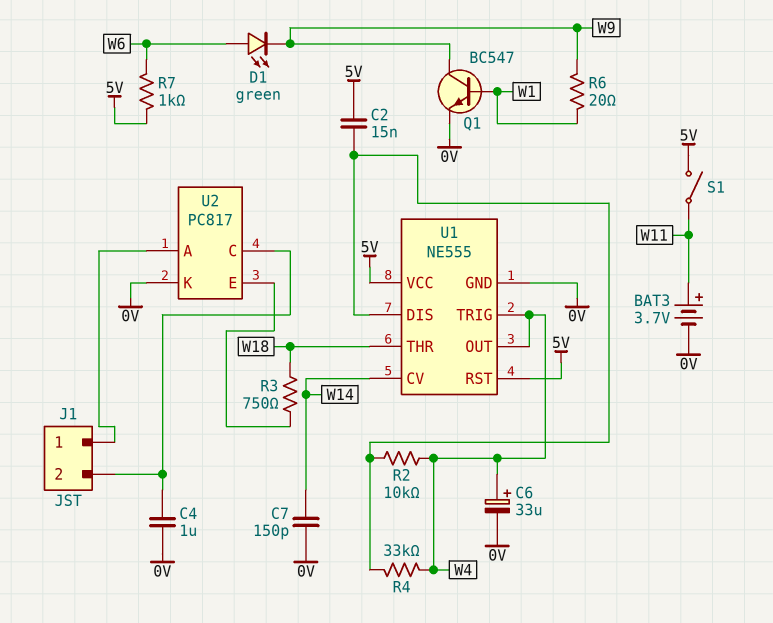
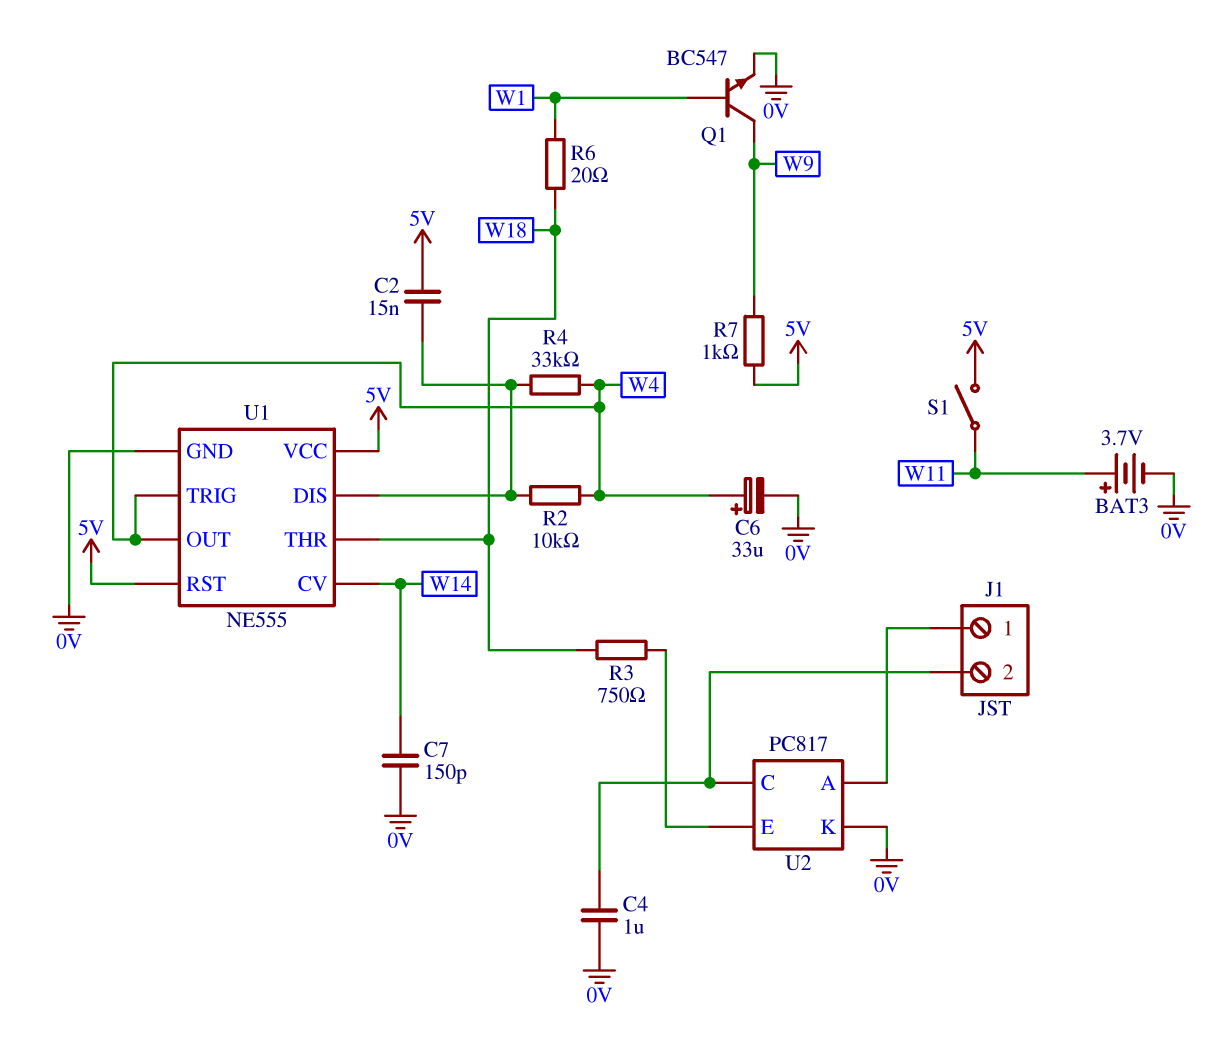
D1: LED green (A W6, K W9) -> none
R6: 20 (W1, W9) -> 20 (W1, W18)
R7: 1k (5V, W6) -> 1k (5V, W9)

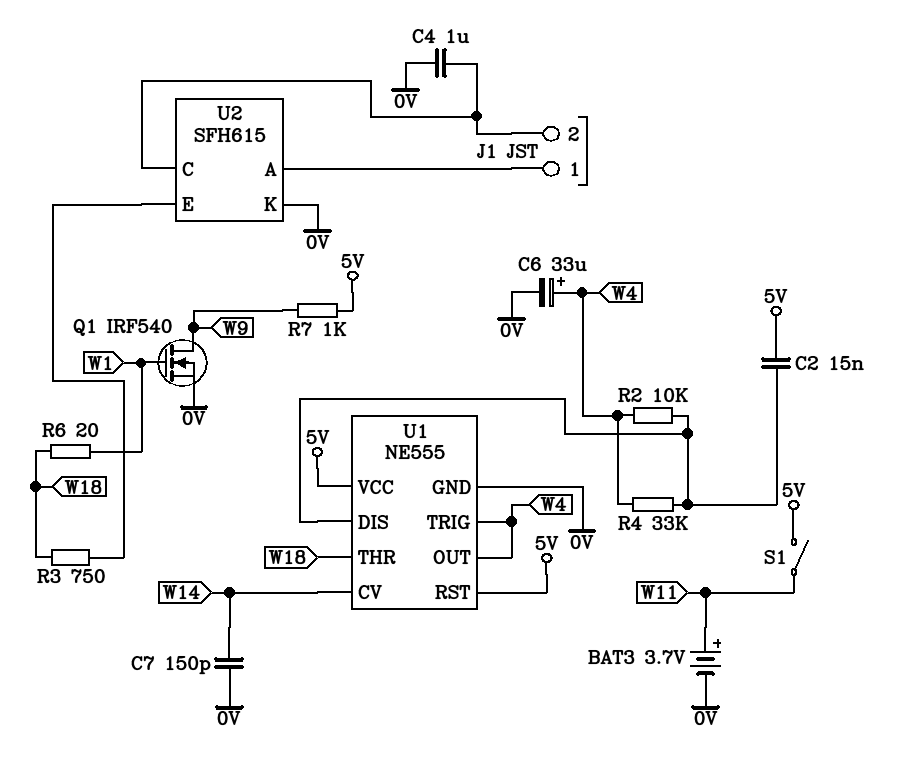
Q1: NPN BC547 (B W1, C W9, E 0V) -> NMOS IRF540 (G W1, D W9, S 0V)
U2: PC817 -> SFH615

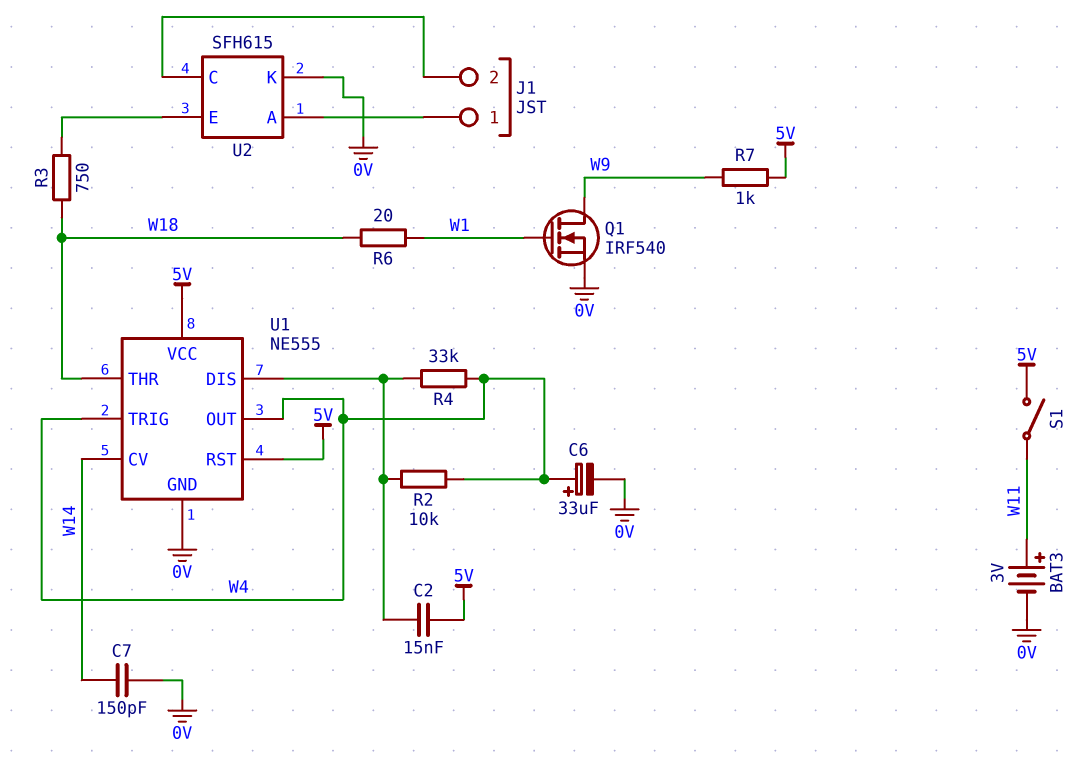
BAT3: 3.7V (plus W11, minus 0V) -> 3V (plus W11, minus 0V)
C4: 1uF (0V, J1/2) -> none

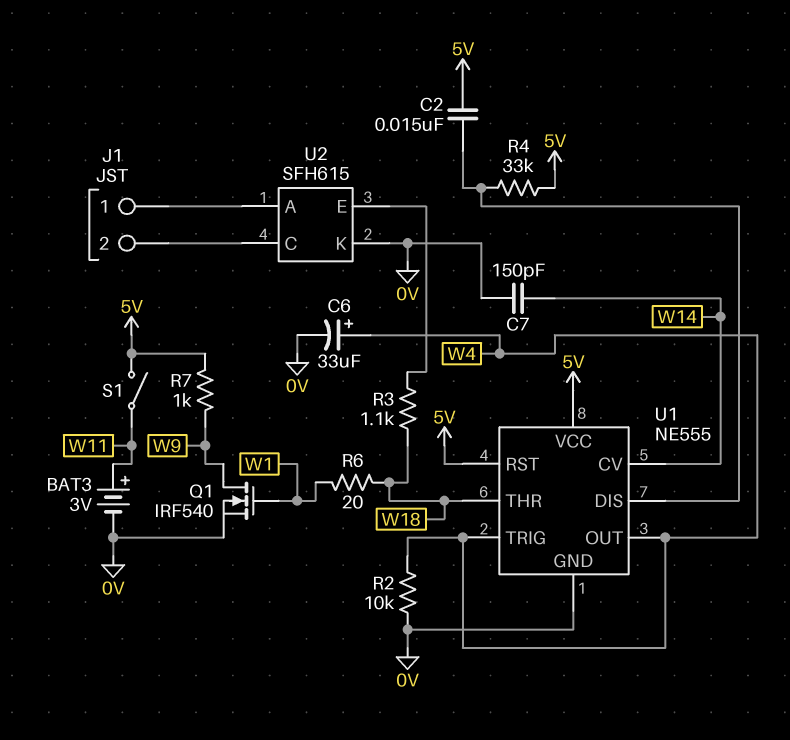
R2: 10k (U1/DIS, W4) -> 10k (0V, W4)
R3: 750 (U2/E, W18) -> 1.1k (U2/E, W18)
R4: 33k (U1/DIS, W4) -> 33k (5V, U1/DIS)

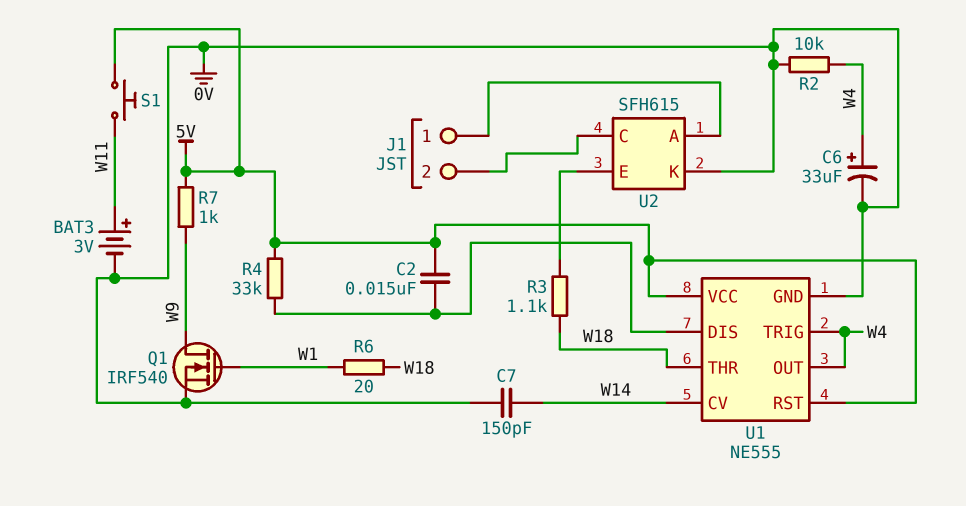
S1: switch (5V, W11) -> button (5V, W11)

